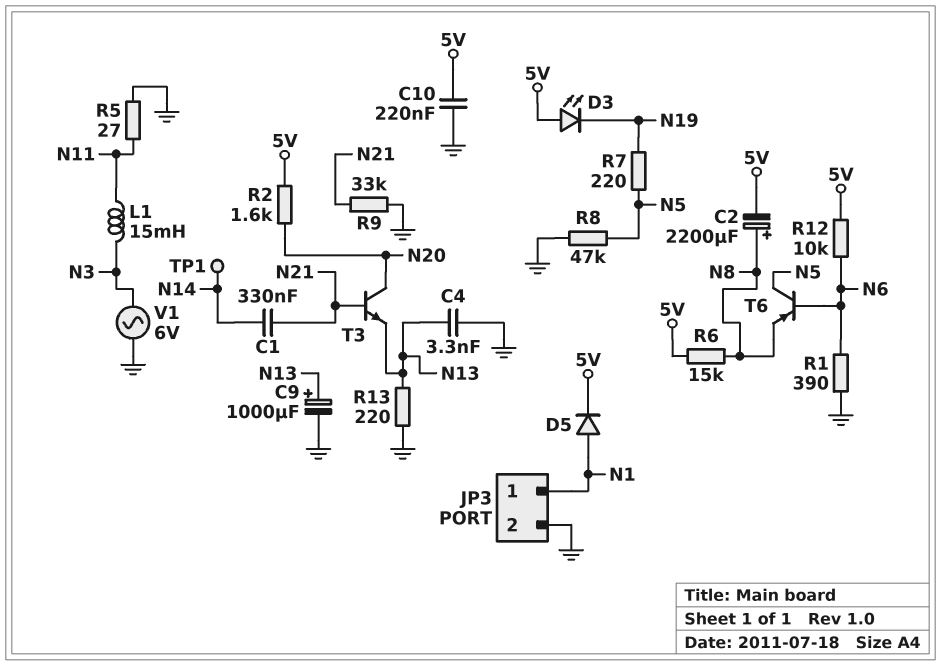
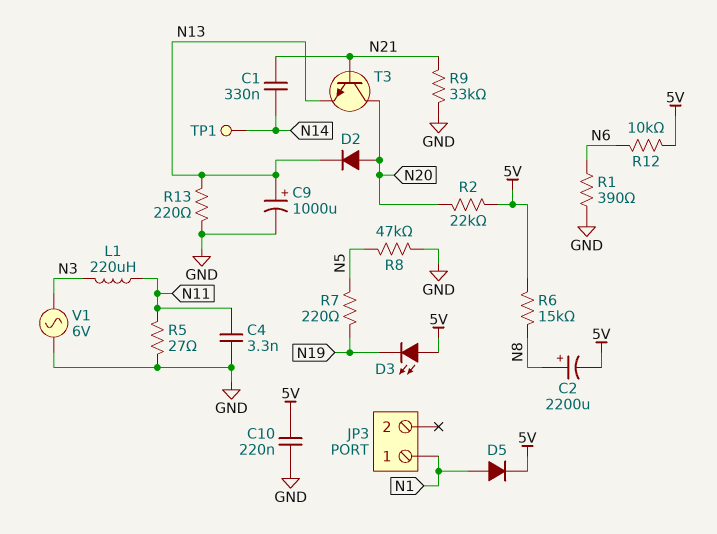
C4: 3.3nF (GND, N13) -> 3.3nF (GND, N11)
D2: none -> diode (A N20, K N13)
JP3 pin 2: GND -> none
L1: 15mH (N3, N11) -> 220uH (N3, N11)
R2: 1.6k (5V, N20) -> 22k (5V, N20)
T6: PNP (B N6, C N5, E N8) -> none

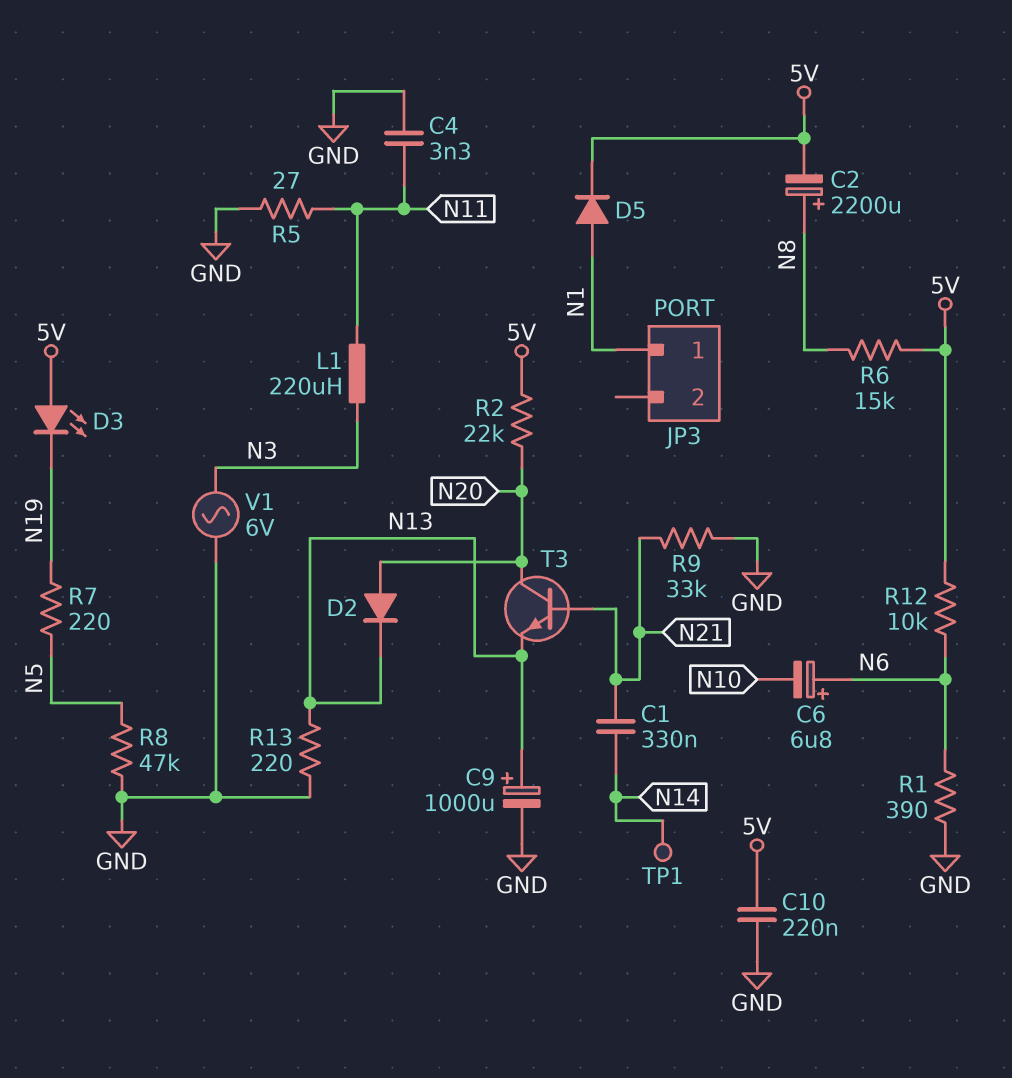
C6: none -> 6.8uF (plus N6, minus N10)

